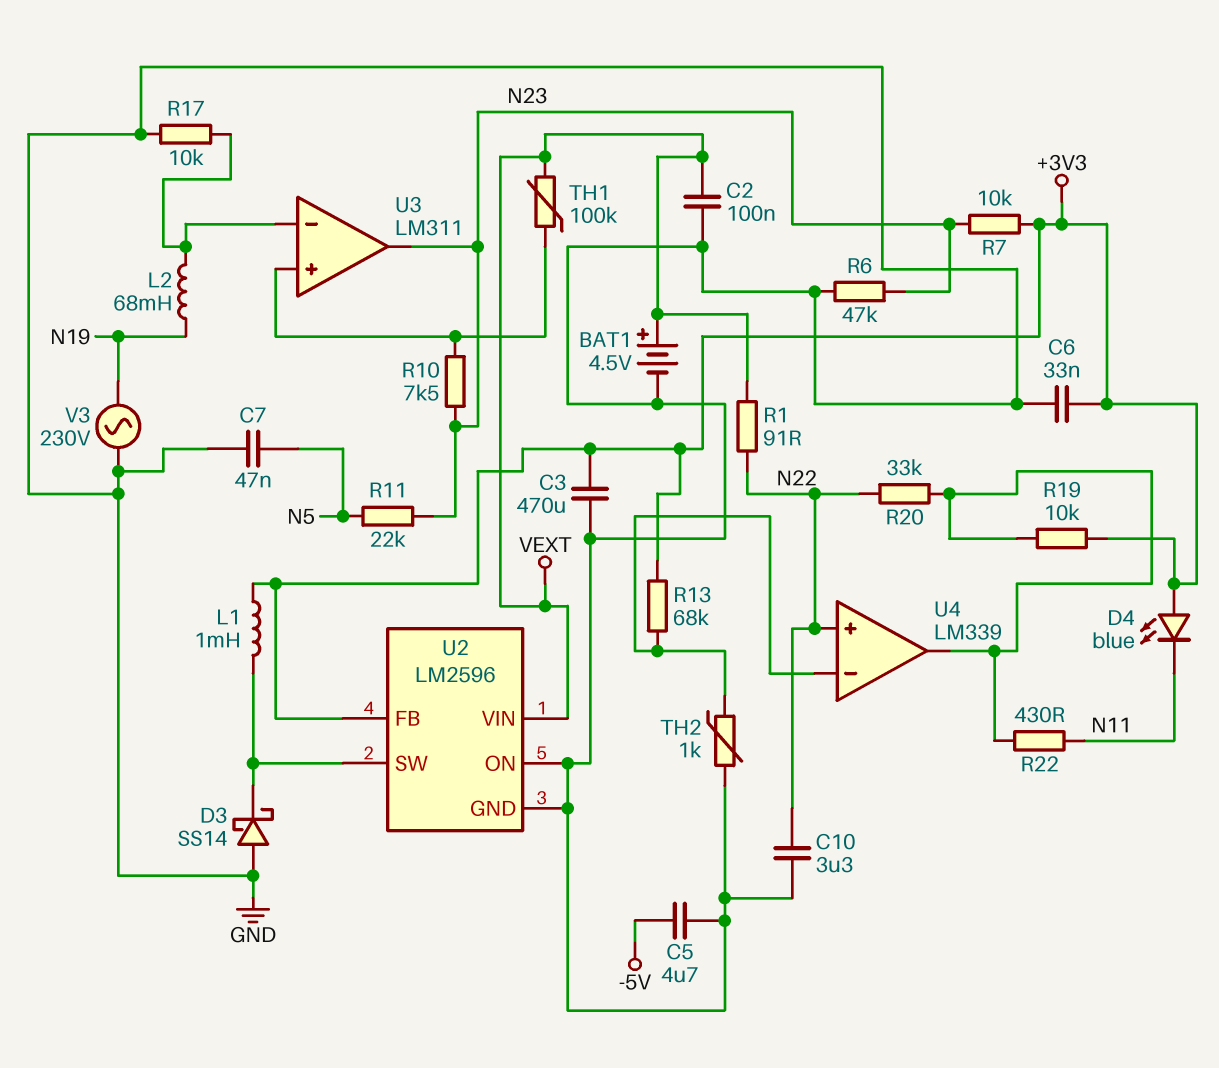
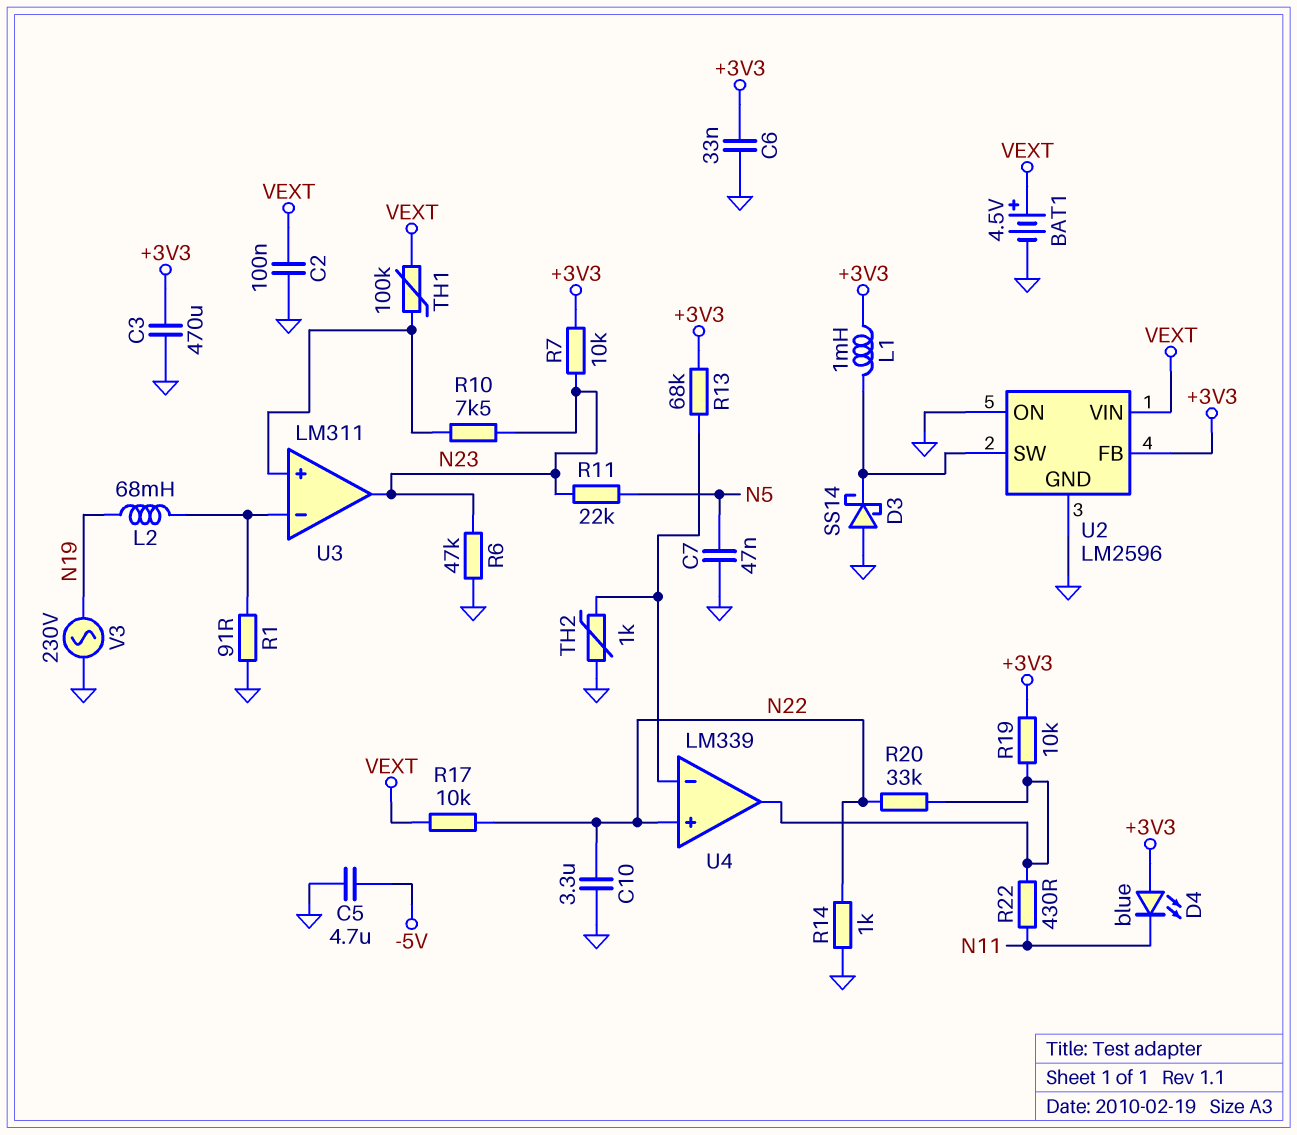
R1: 91 (N22, VEXT) -> 91 (GND, U3/in-)
R14: none -> 1k (GND, N22)
R17: 10k (GND, U3/in-) -> 10k (N22, VEXT)

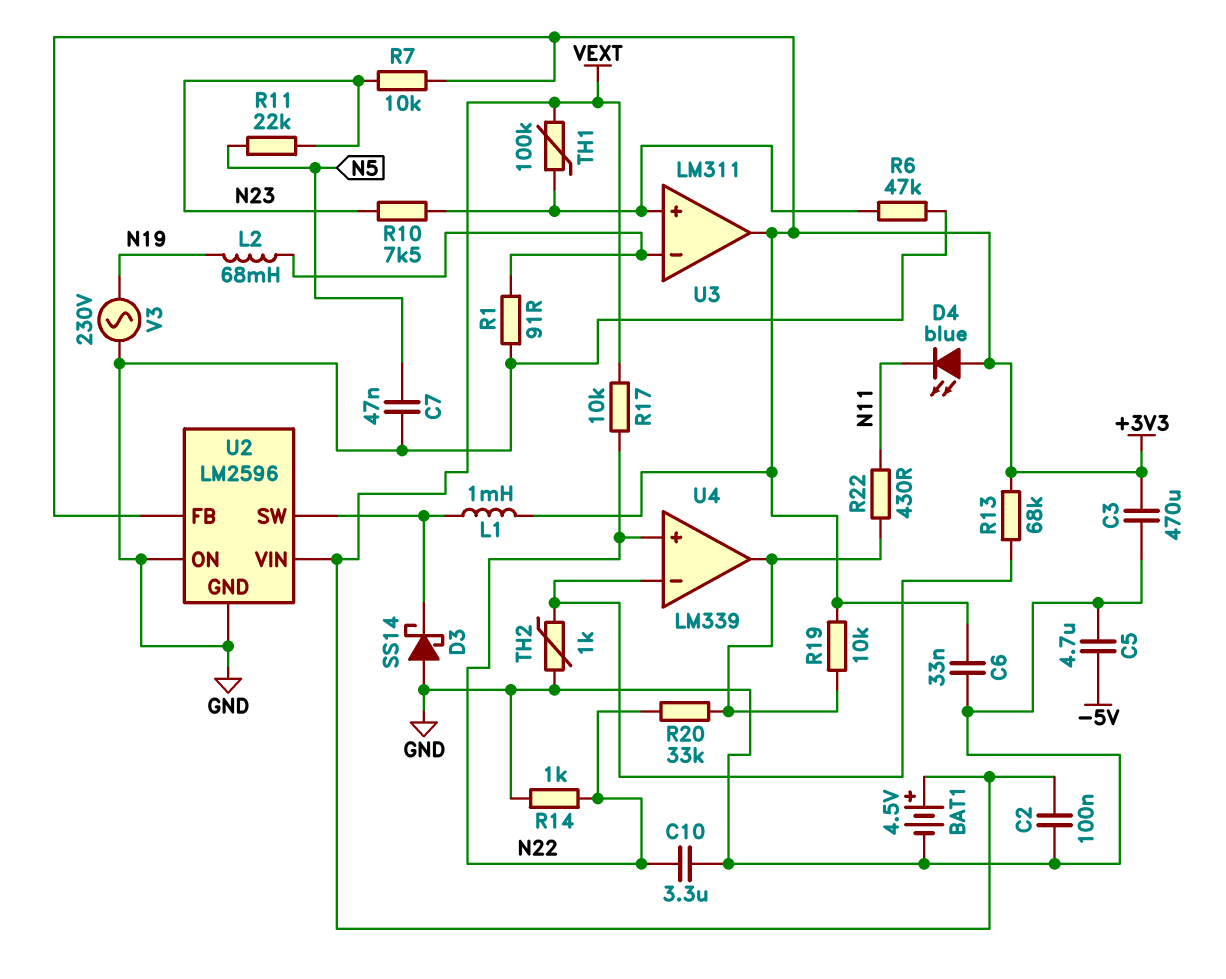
R6: 47k (GND, N23) -> 47k (GND, U3/in+)
U3 pin out: N23 -> +3V3

